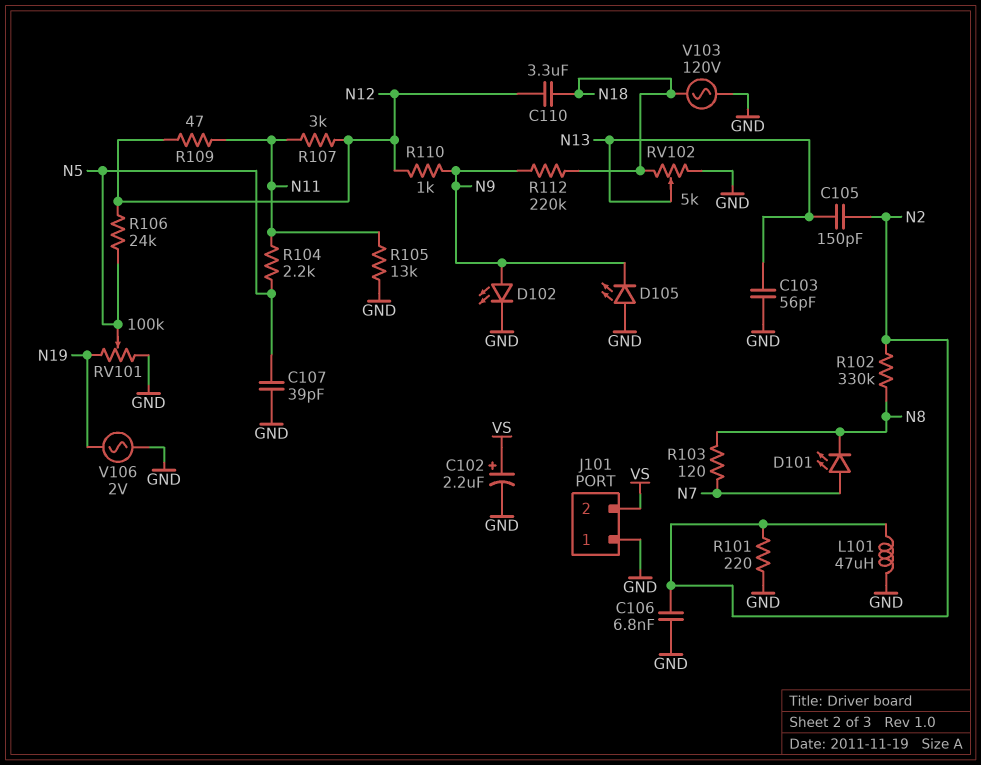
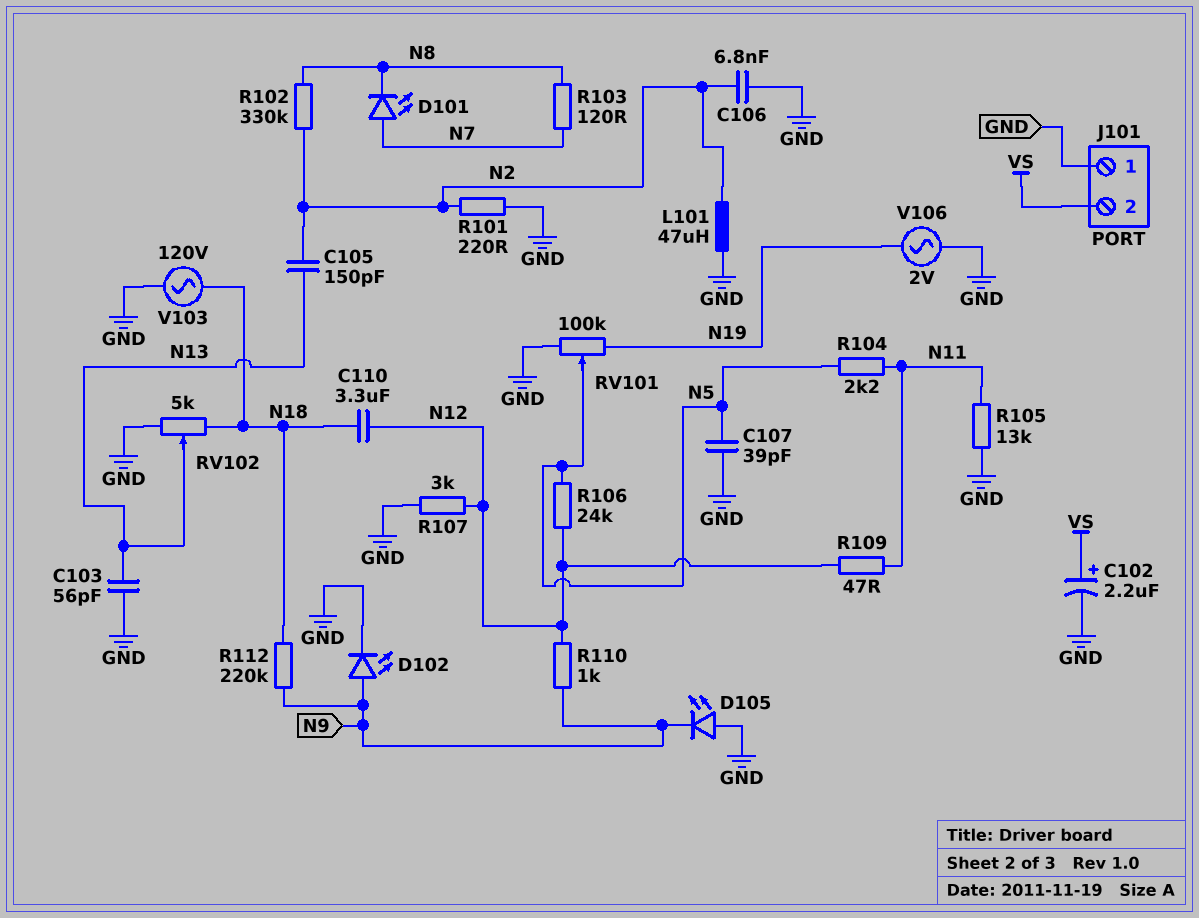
R107: 3k (N11, N12) -> 3k (GND, N12)

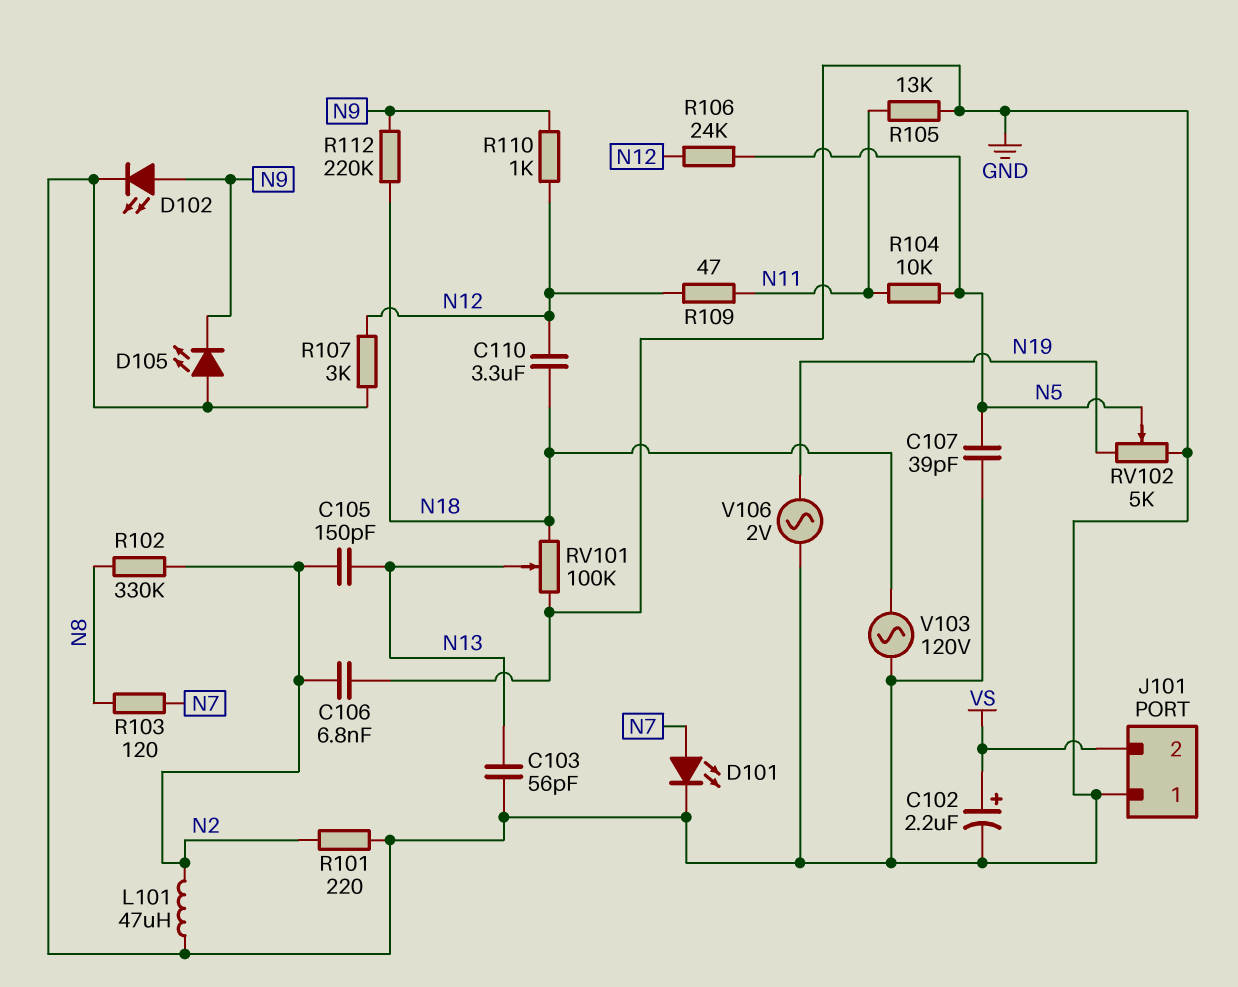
D101: LED (A N7, K N8) -> LED (A N7, K GND)
R104: 2.2k (N5, N11) -> 10k (N5, N11)
RV101: 100k (GND, N19, wiper N5) -> 100k (GND, N18, wiper N13)
RV102: 5k (GND, N18, wiper N13) -> 5k (GND, N19, wiper N5)

